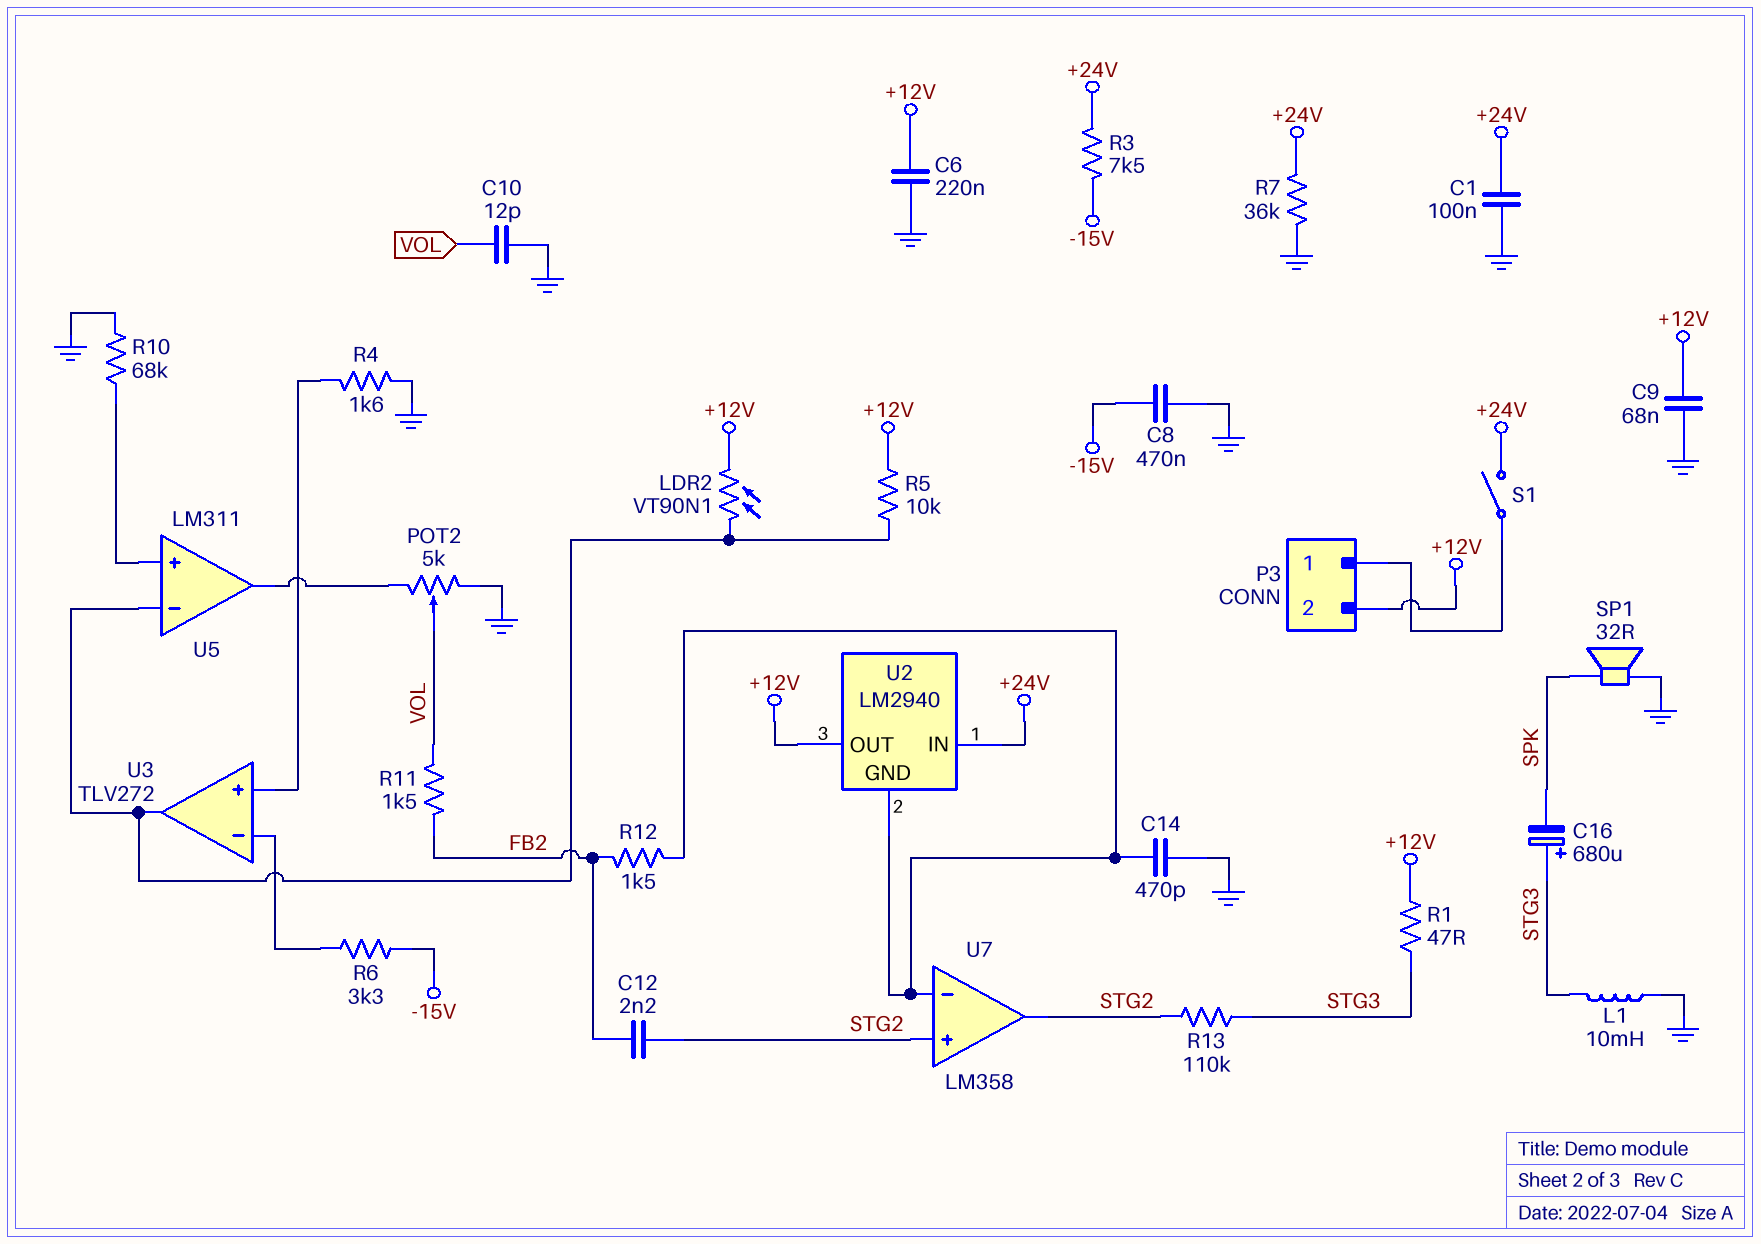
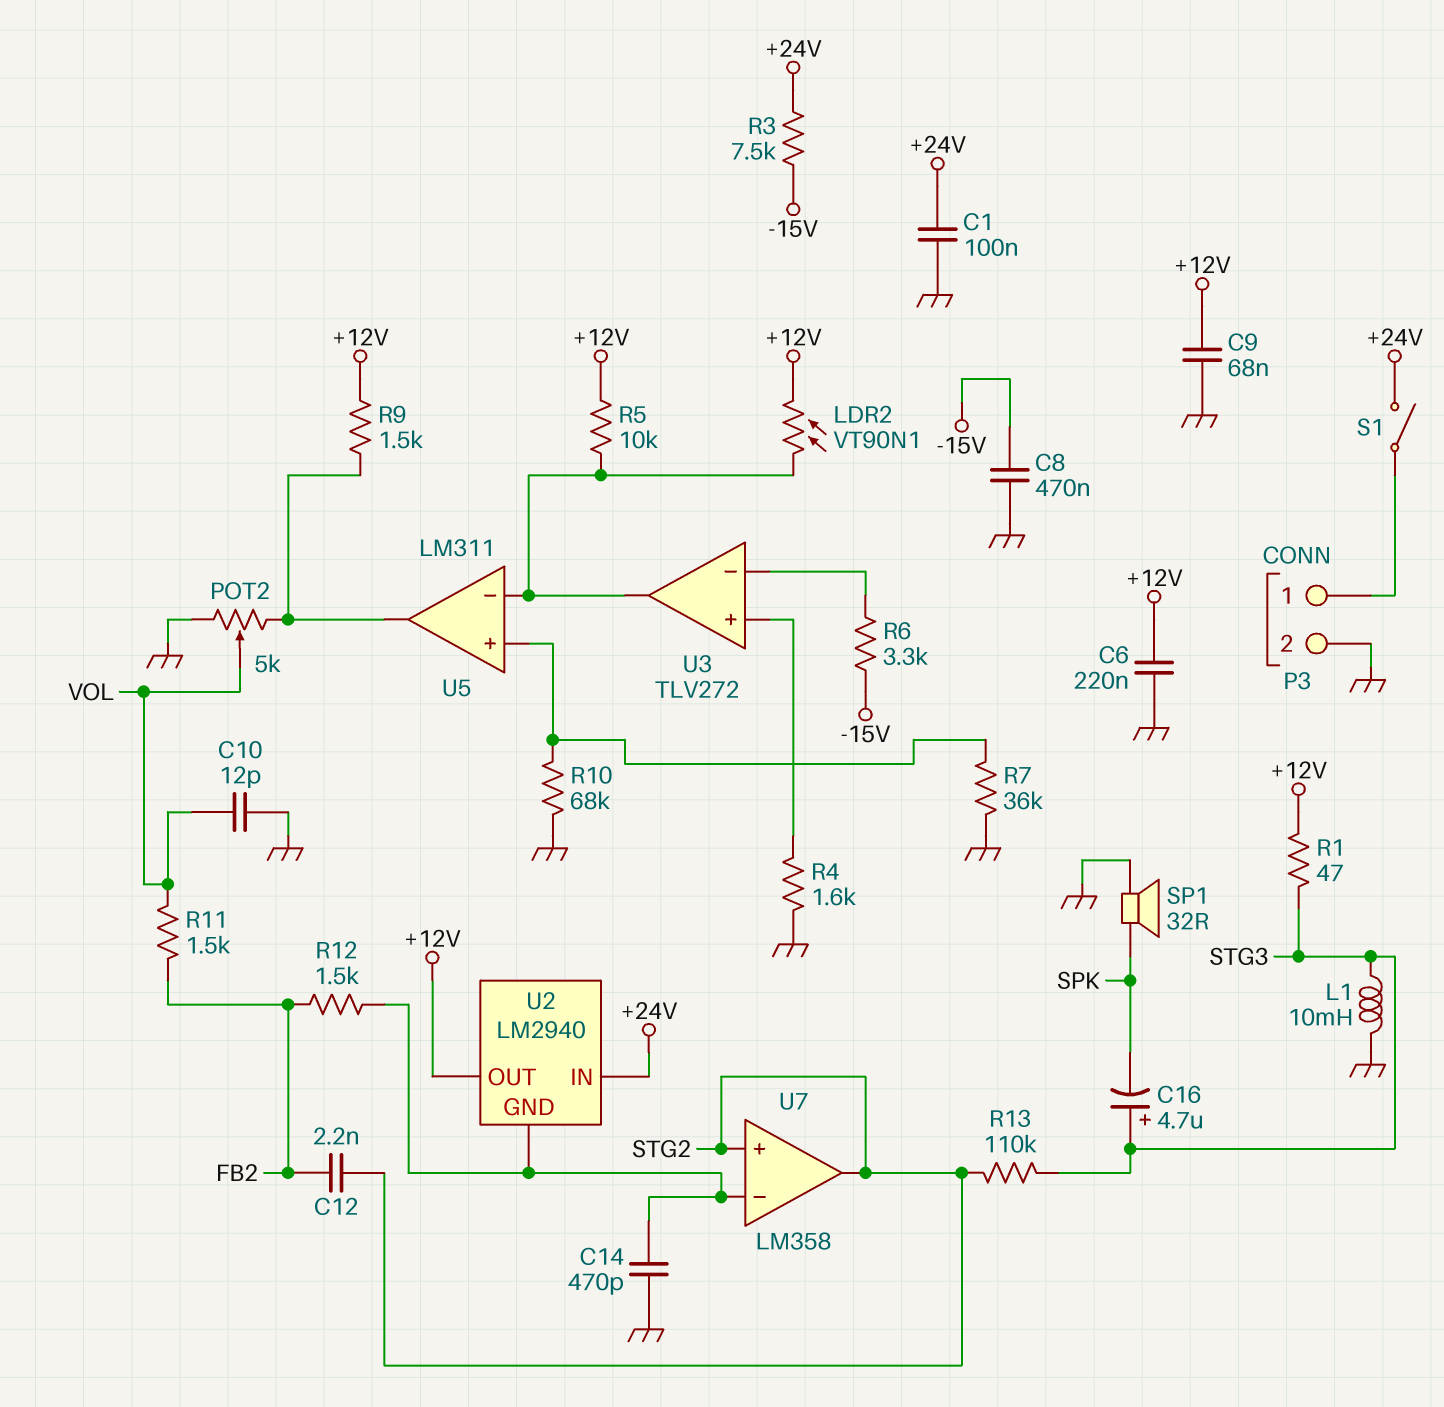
C16: 680uF (plus STG3, minus SPK) -> 4.7uF (plus STG3, minus SPK)
P3 pin 2: +12V -> GND
R7: 36k (+24V, GND) -> 36k (GND, U5/in+)
R9: none -> 1.5k (+12V, U5/out)

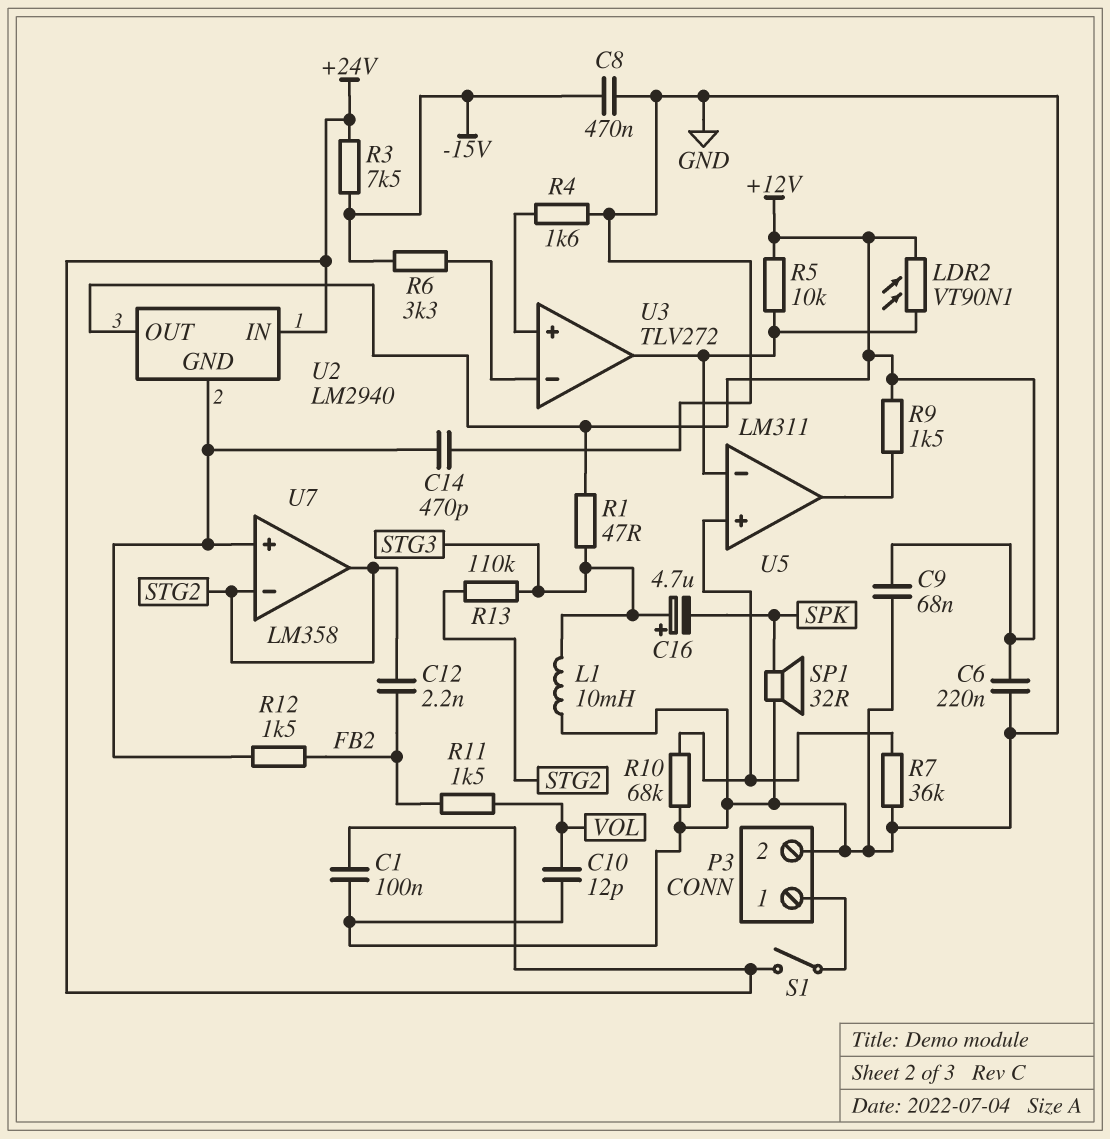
POT2: 5k (GND, U5/out, wiper VOL) -> none
U7 pin in+: STG2 -> U2/GND
U7 pin in-: U2/GND -> STG2

